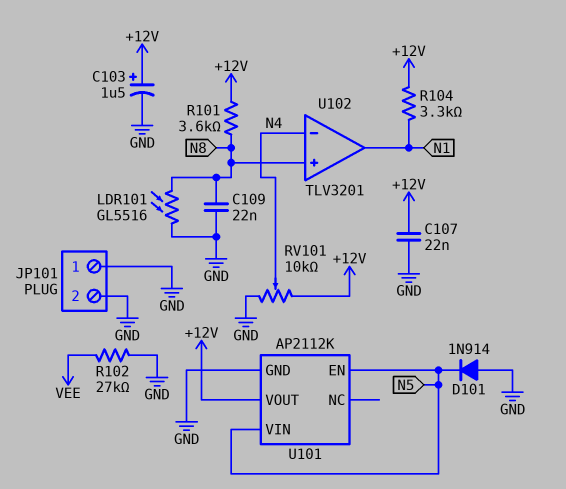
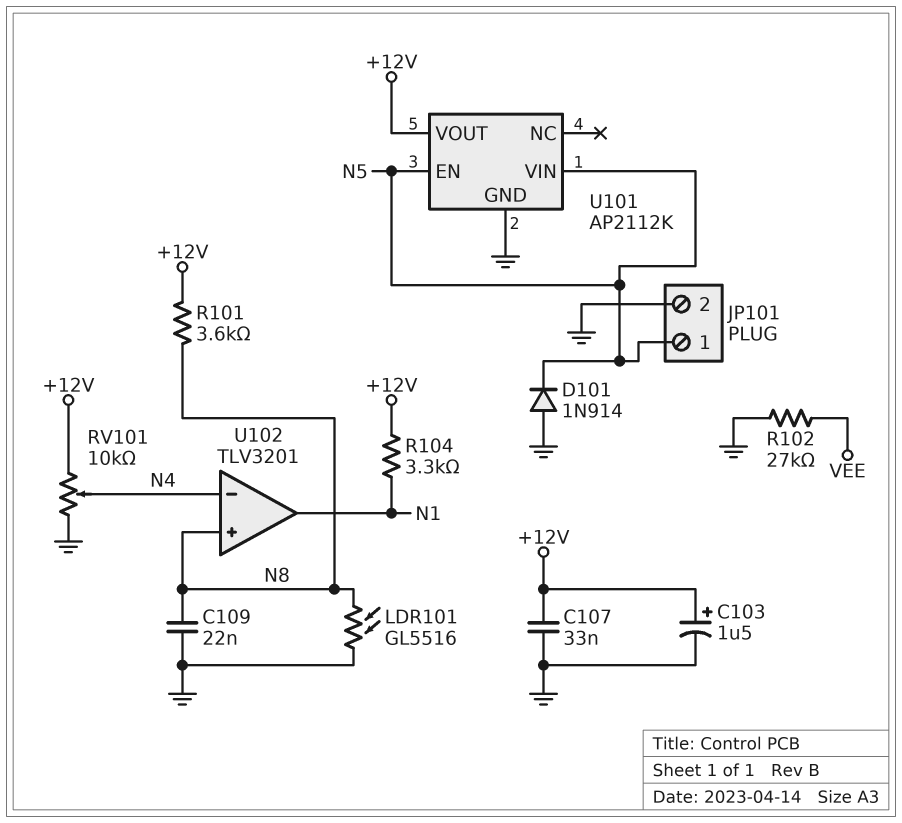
C107: 22nF (+12V, GND) -> 33nF (+12V, GND)
JP101 pin 1: GND -> N5

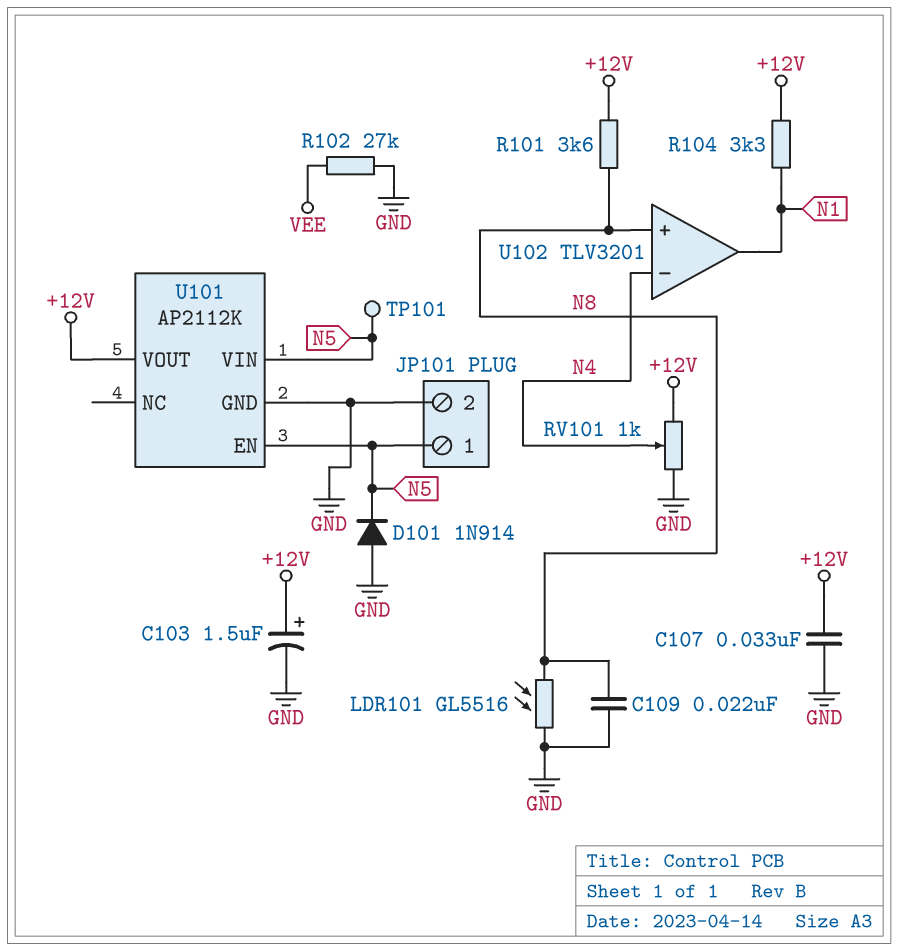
RV101: 10k (+12V, GND, wiper N4) -> 1k (+12V, GND, wiper N4)
TP101: none -> test point (N5)

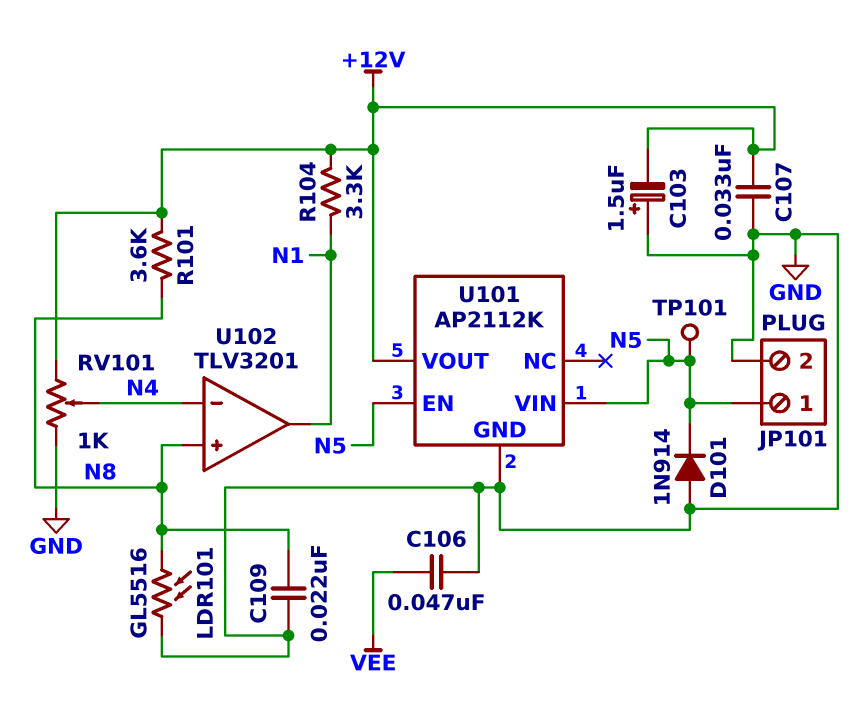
C103: 1.5uF (plus +12V, minus GND) -> 1.5uF (plus GND, minus +12V)
C106: none -> 47nF (GND, VEE)
R102: 27k (GND, VEE) -> none

